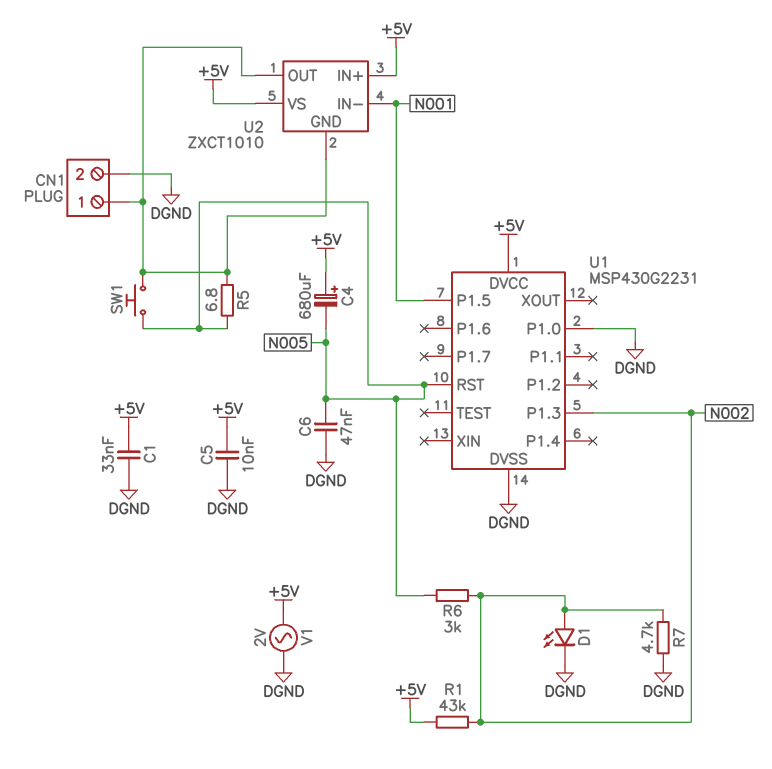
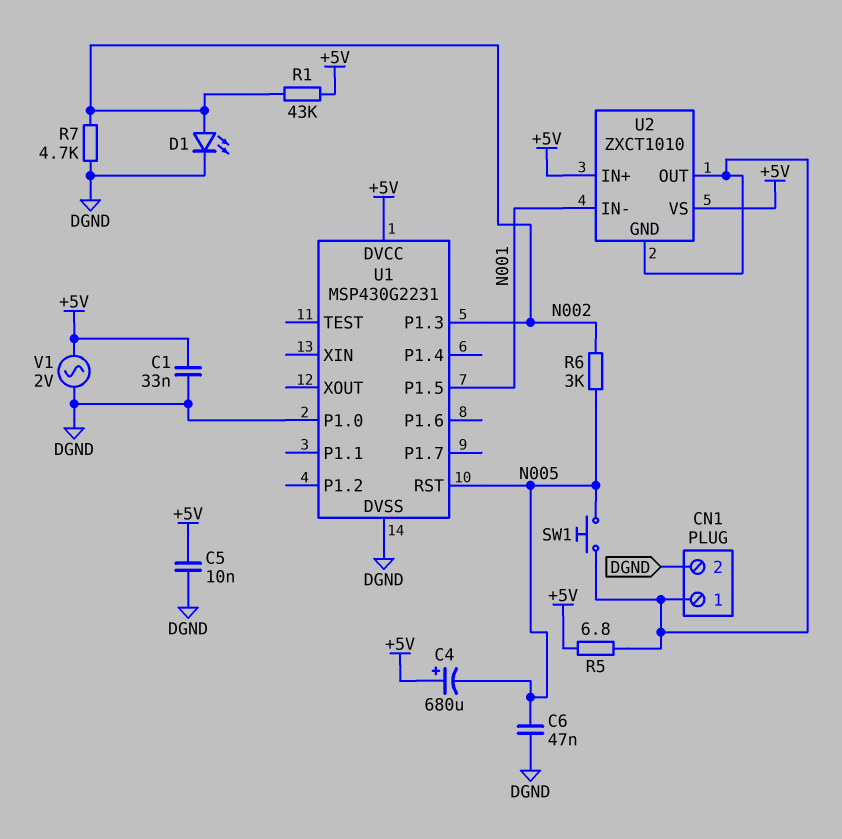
R5: 6.8 (CN1/1, N005) -> 6.8 (+5V, CN1/1)

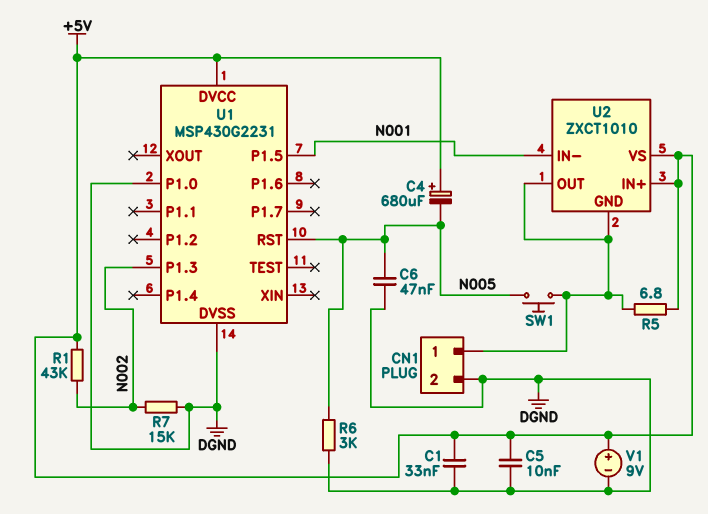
D1: LED (A N002, K DGND) -> none
R6: 3k (N002, N005) -> 3k (DGND, N005)
R7: 4.7k (DGND, N002) -> 15k (DGND, N002)
V1: AC 2V (+5V, DGND) -> 9V (plus +5V, minus DGND)

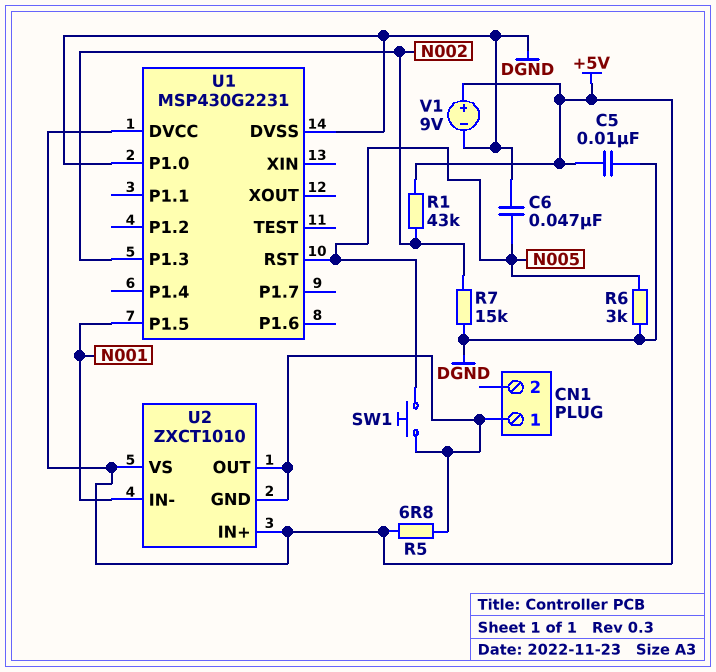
C1: 33nF (+5V, DGND) -> none
C4: 680uF (plus +5V, minus N005) -> none
CN1 pin 2: DGND -> none

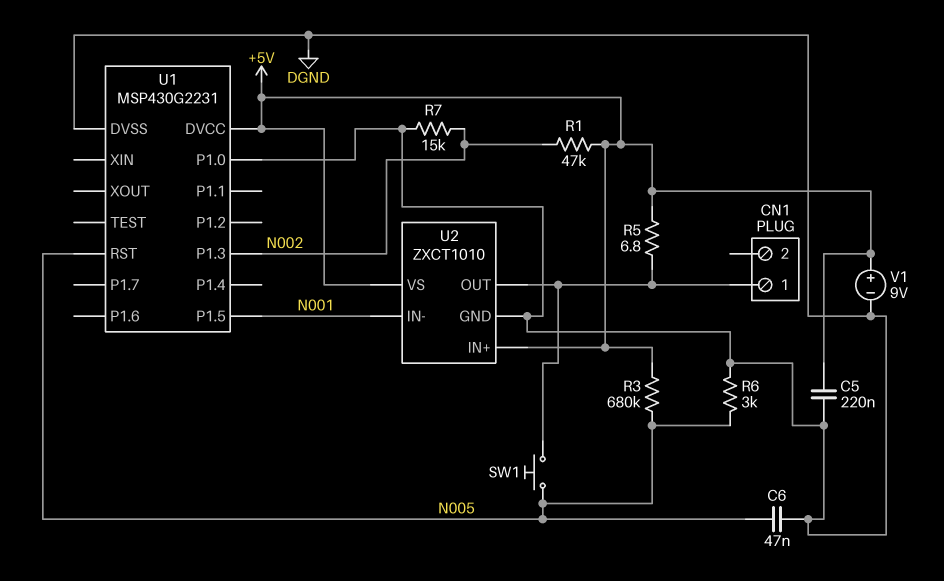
C5: 10nF (+5V, DGND) -> 220nF (+5V, DGND)
R1: 43k (+5V, N002) -> 47k (+5V, N002)
R3: none -> 680k (+5V, N005)
U2 pin GND: CN1/1 -> DGND

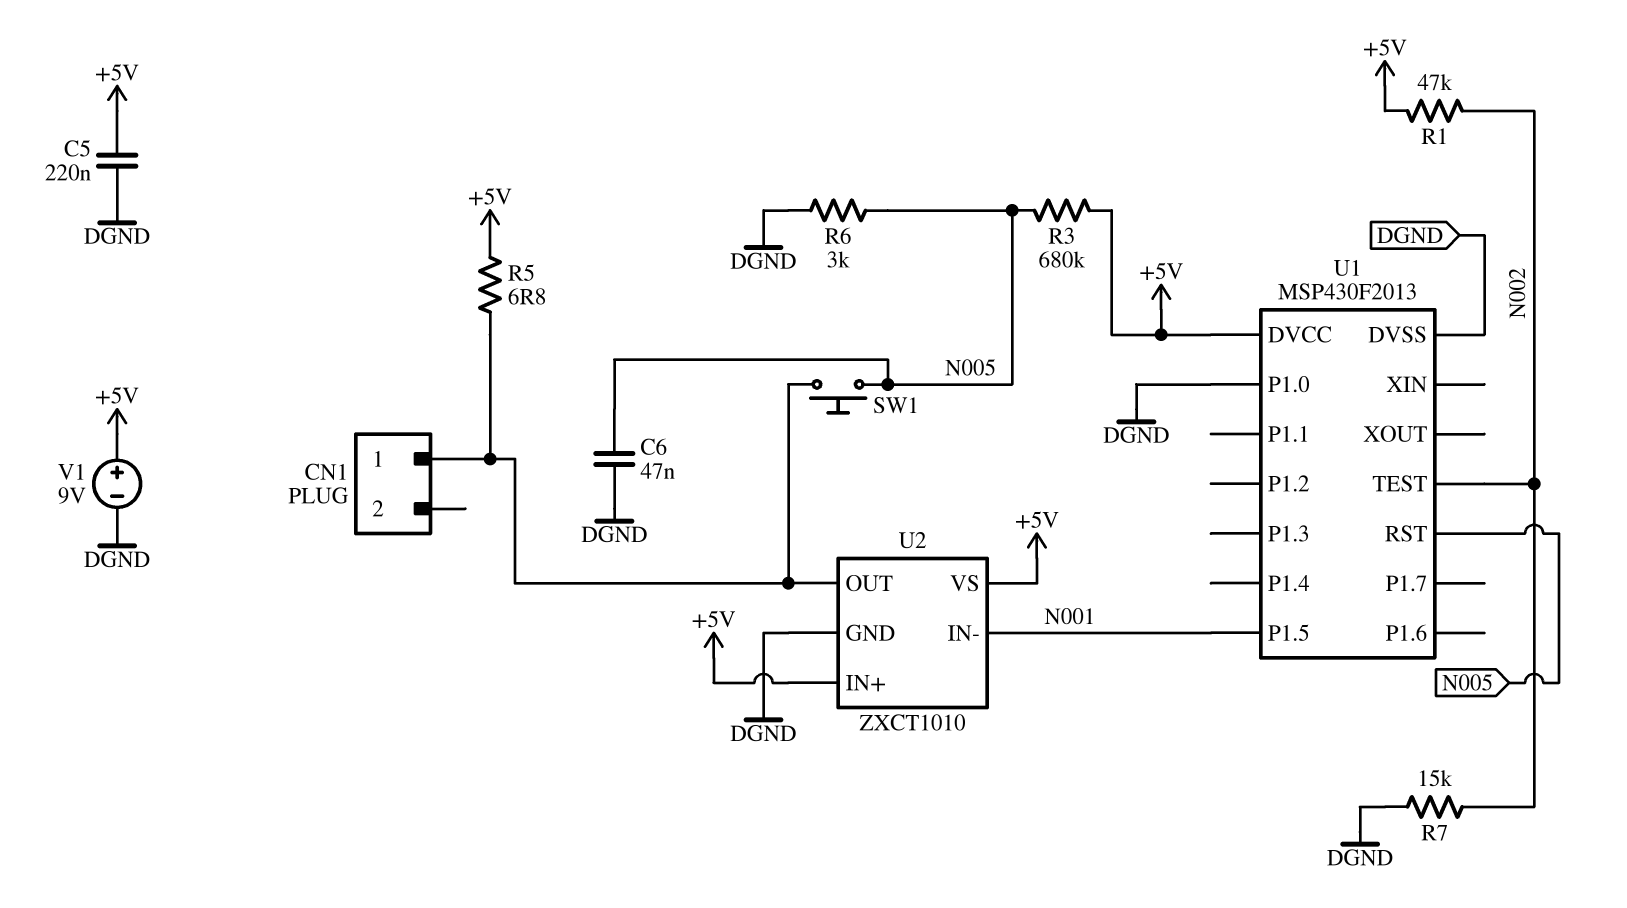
U1: MSP430G2231 -> MSP430F2013
U1 pin P1.3: N002 -> none
U1 pin TEST: none -> N002

